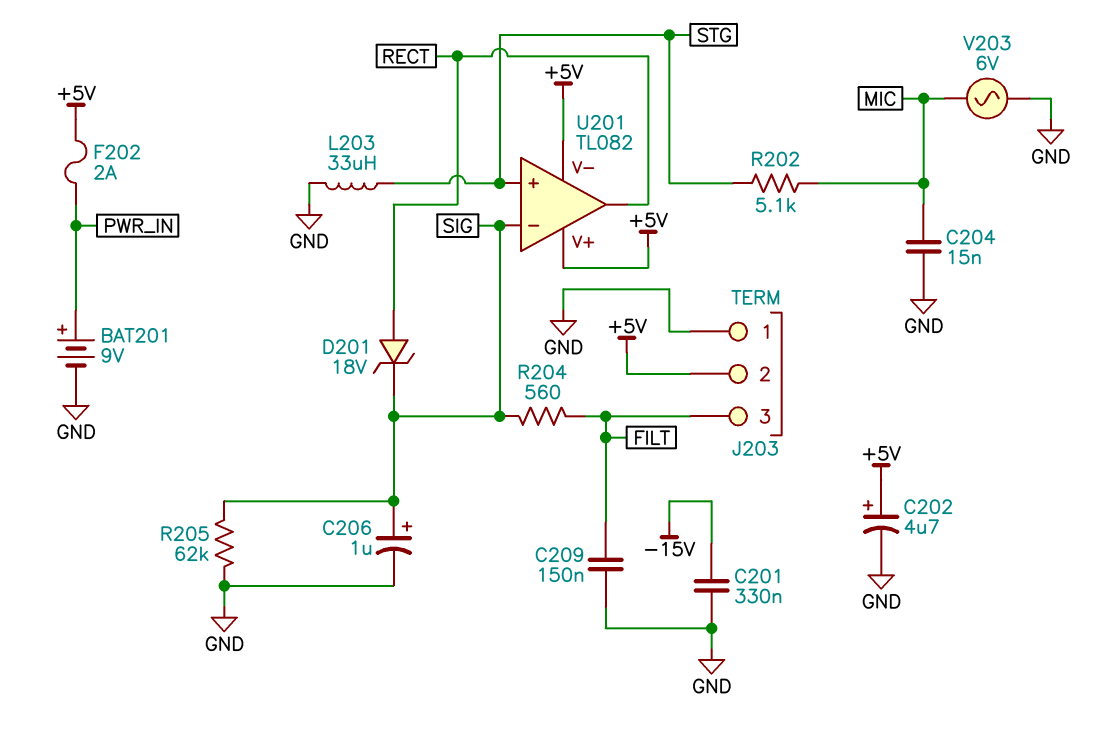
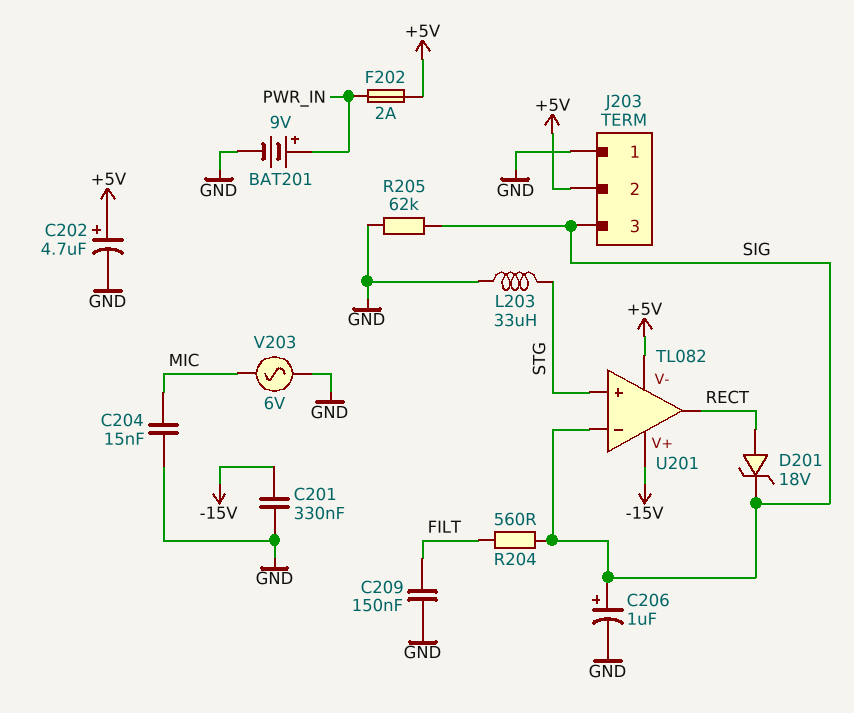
J203 pin 3: FILT -> SIG
R202: 5.1k (MIC, STG) -> none
U201 pin V+: +5V -> -15V

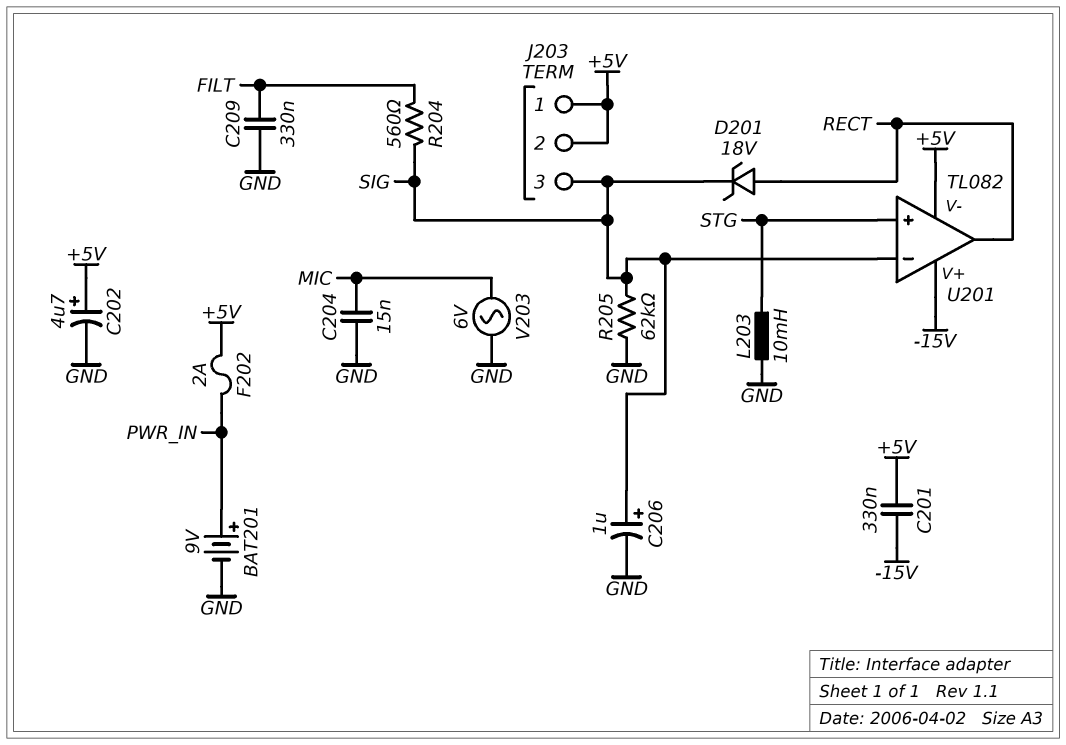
C201: 330nF (-15V, GND) -> 330nF (+5V, -15V)
C209: 150nF (FILT, GND) -> 330nF (FILT, GND)
J203 pin 1: GND -> +5V
L203: 33uH (GND, STG) -> 10mH (GND, STG)

